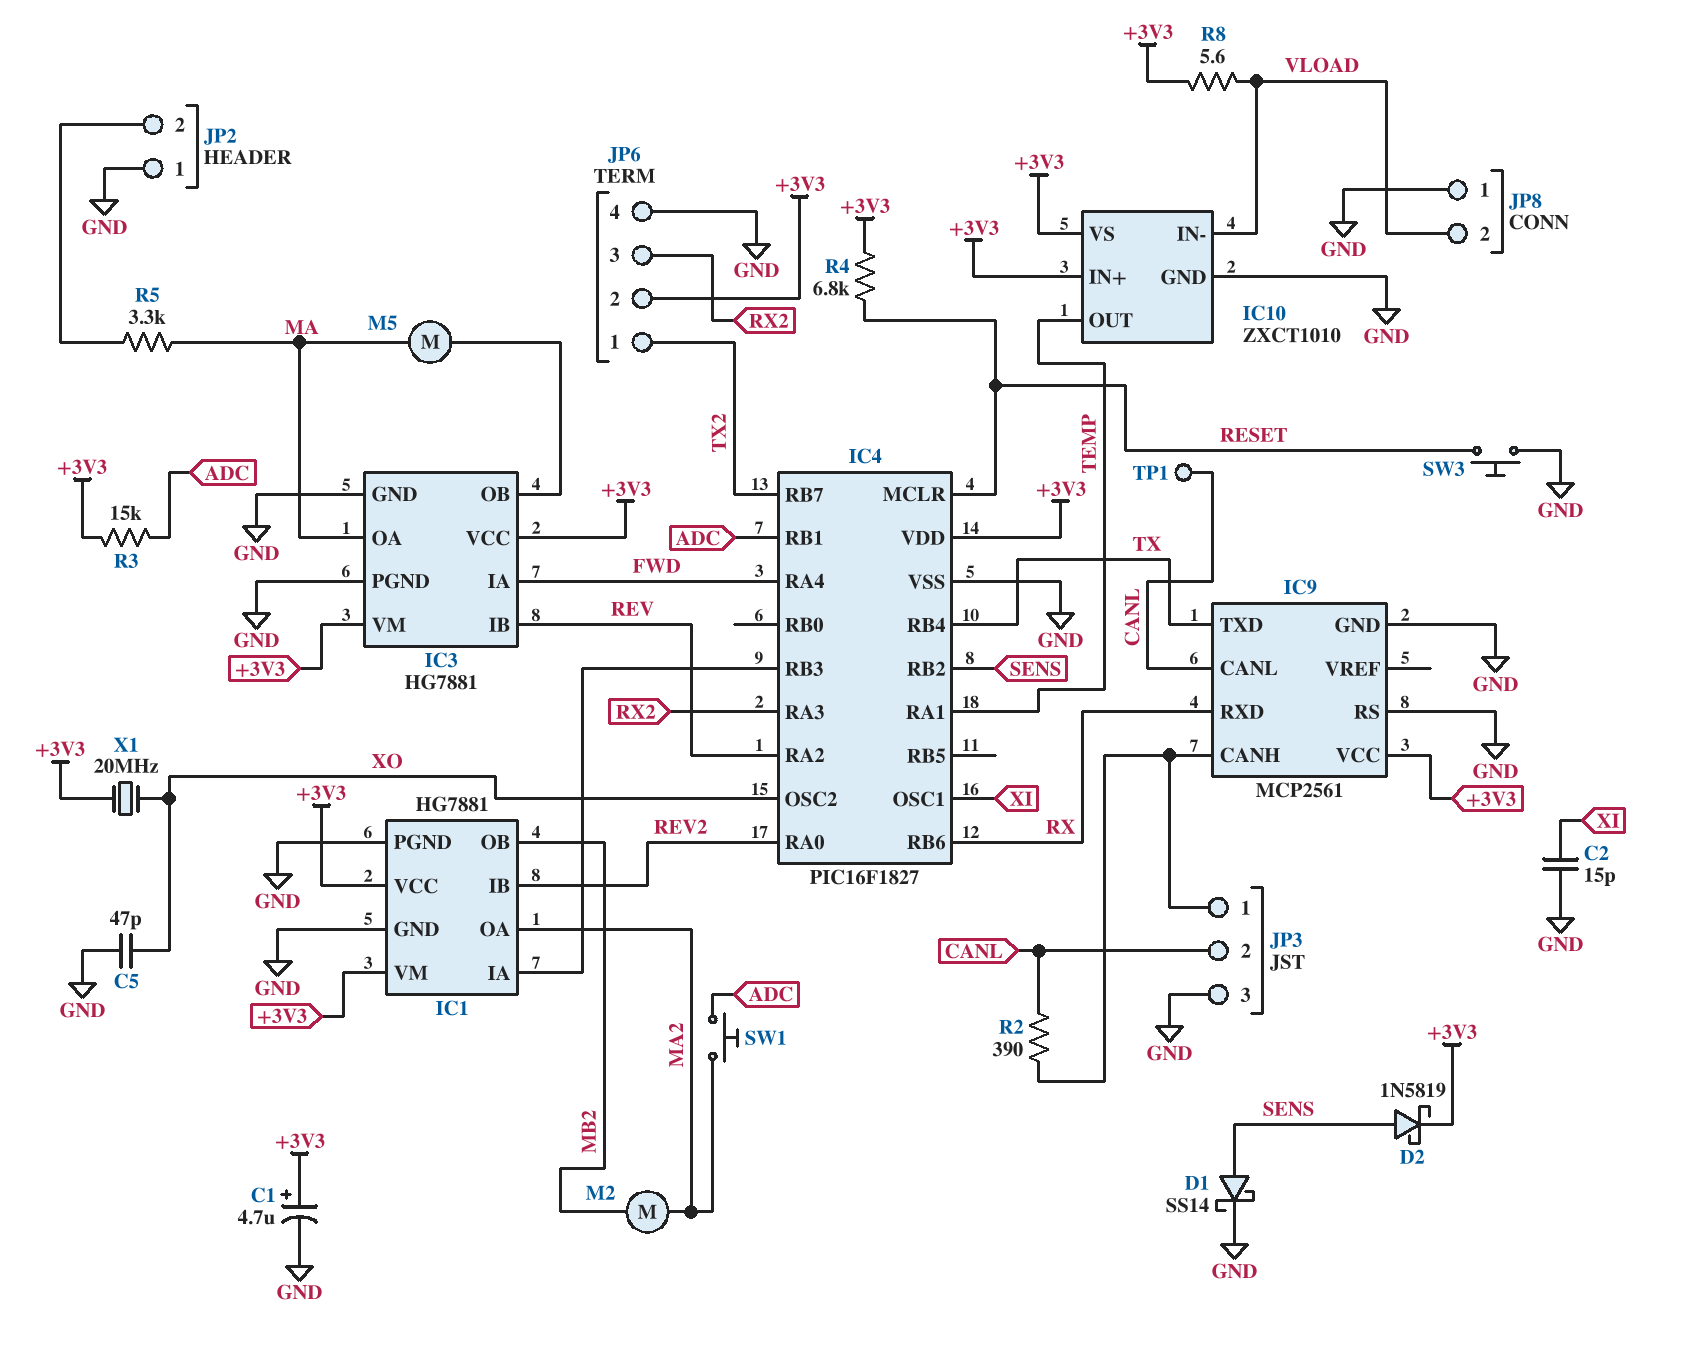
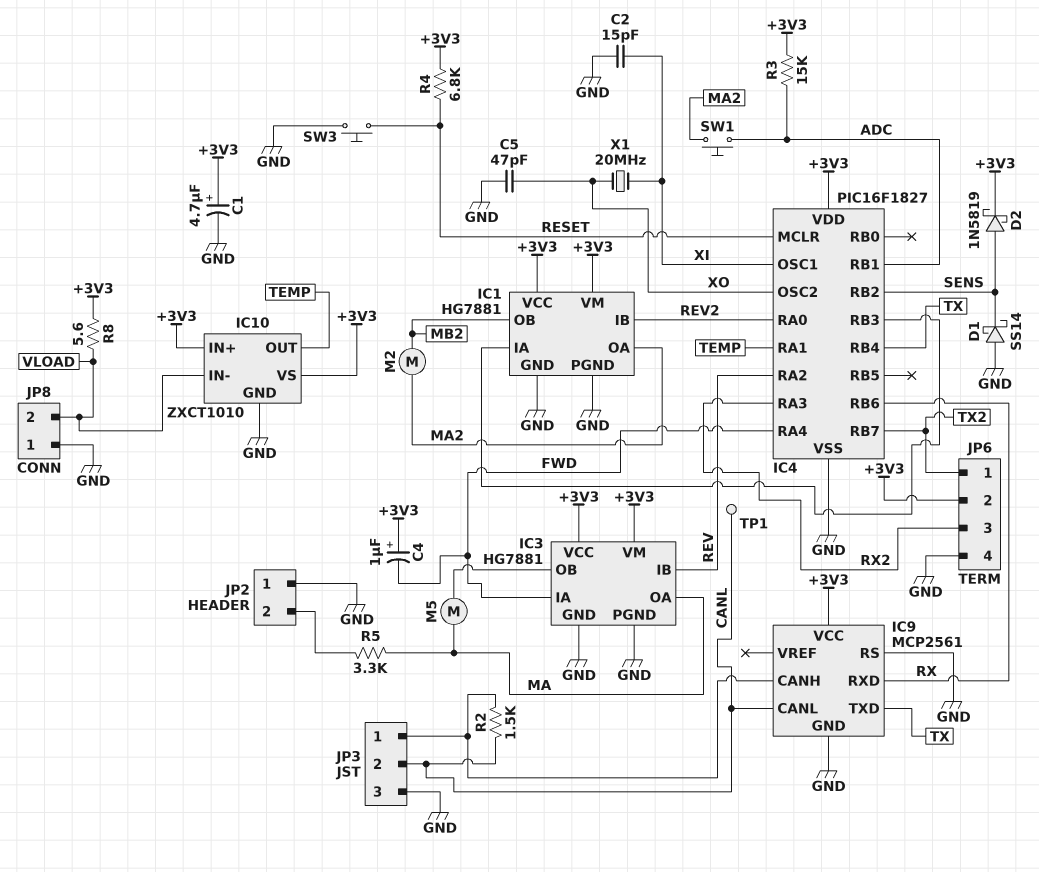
C4: none -> 1uF (plus +3V3, minus FWD)
D1: schottky SS14 (A SENS, K GND) -> schottky SS14 (A GND, K SENS)
R2: 390 (CANL, IC9/CANH) -> 1.5k (CANL, IC9/CANH)
X1: 20MHz (+3V3, XO) -> 20MHz (XI, XO)

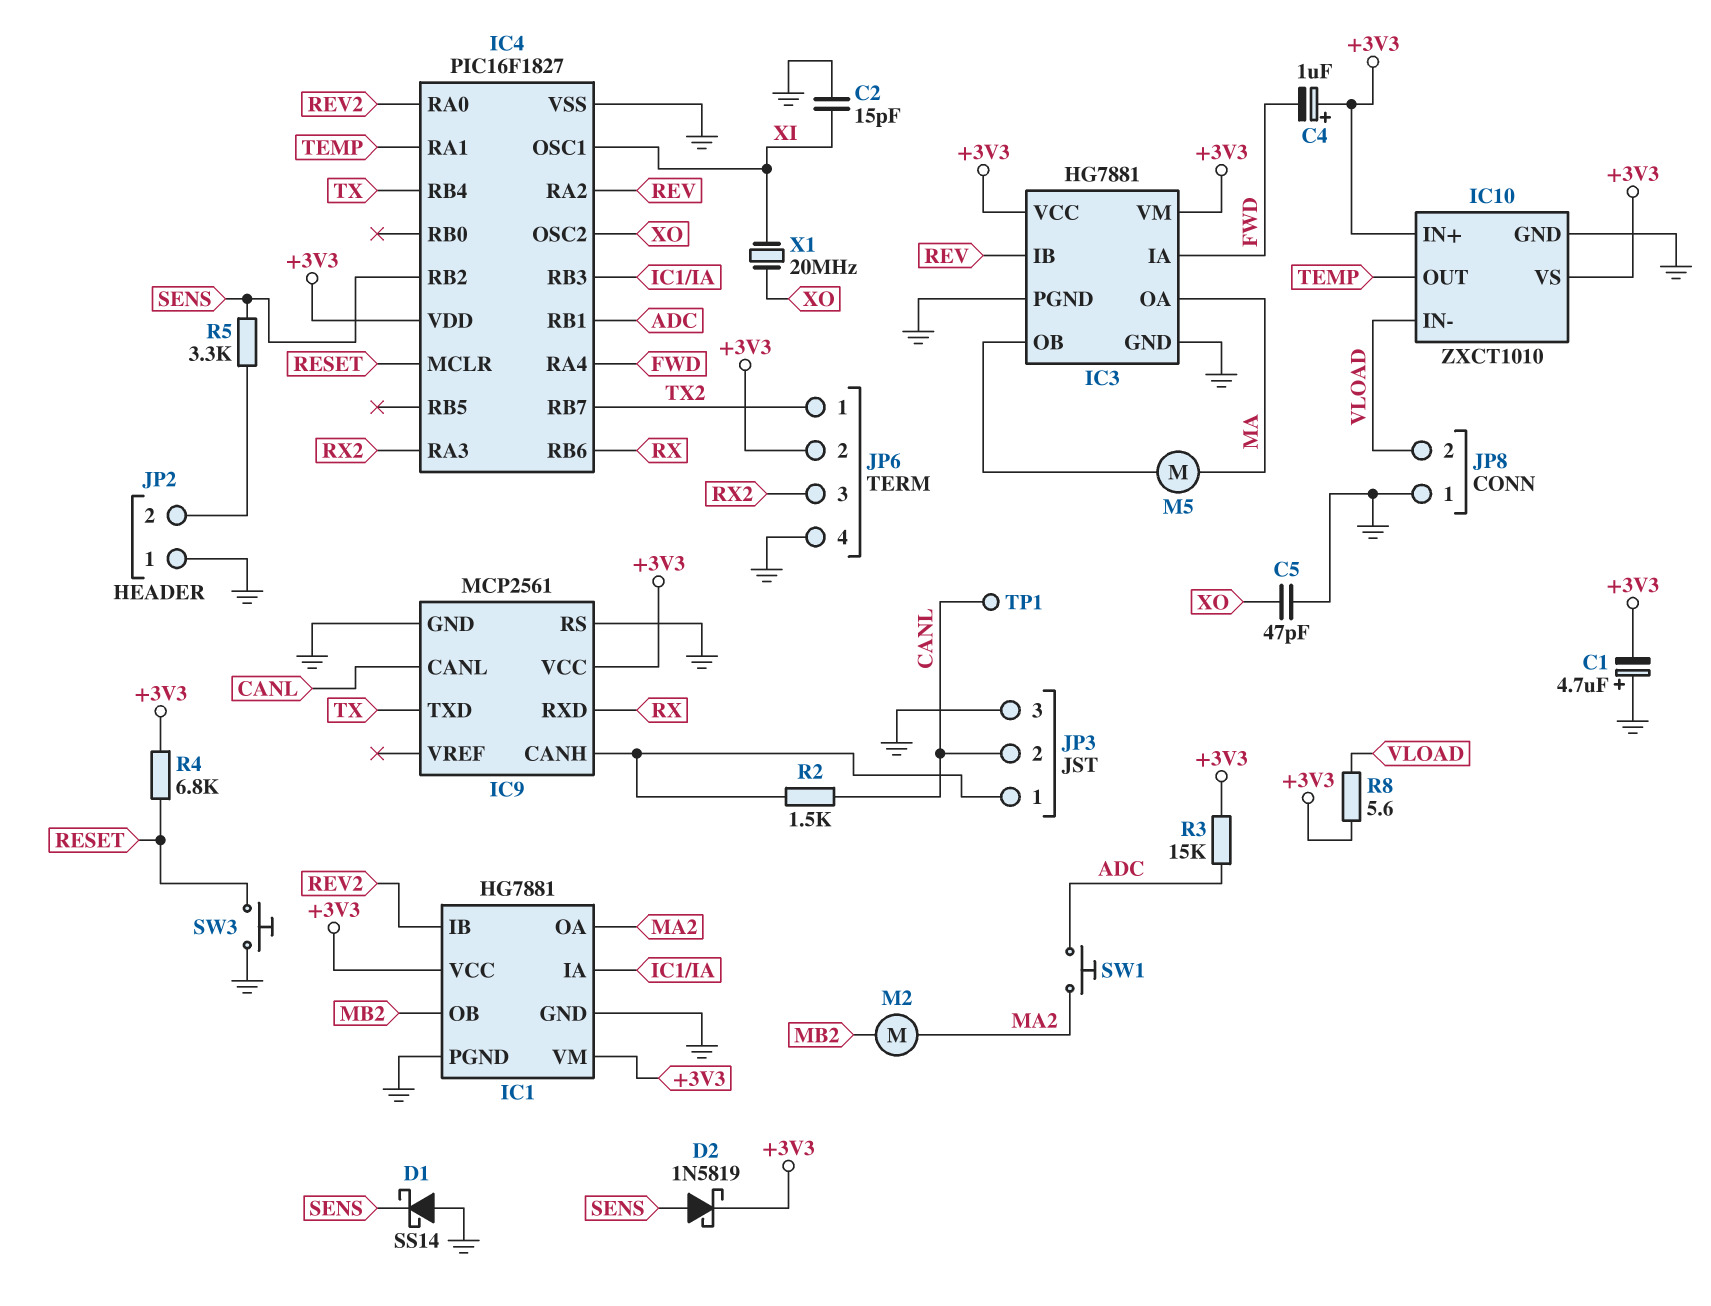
C1: 4.7uF (plus +3V3, minus GND) -> 4.7uF (plus GND, minus +3V3)
R5: 3.3k (JP2/2, MA) -> 3.3k (JP2/2, SENS)

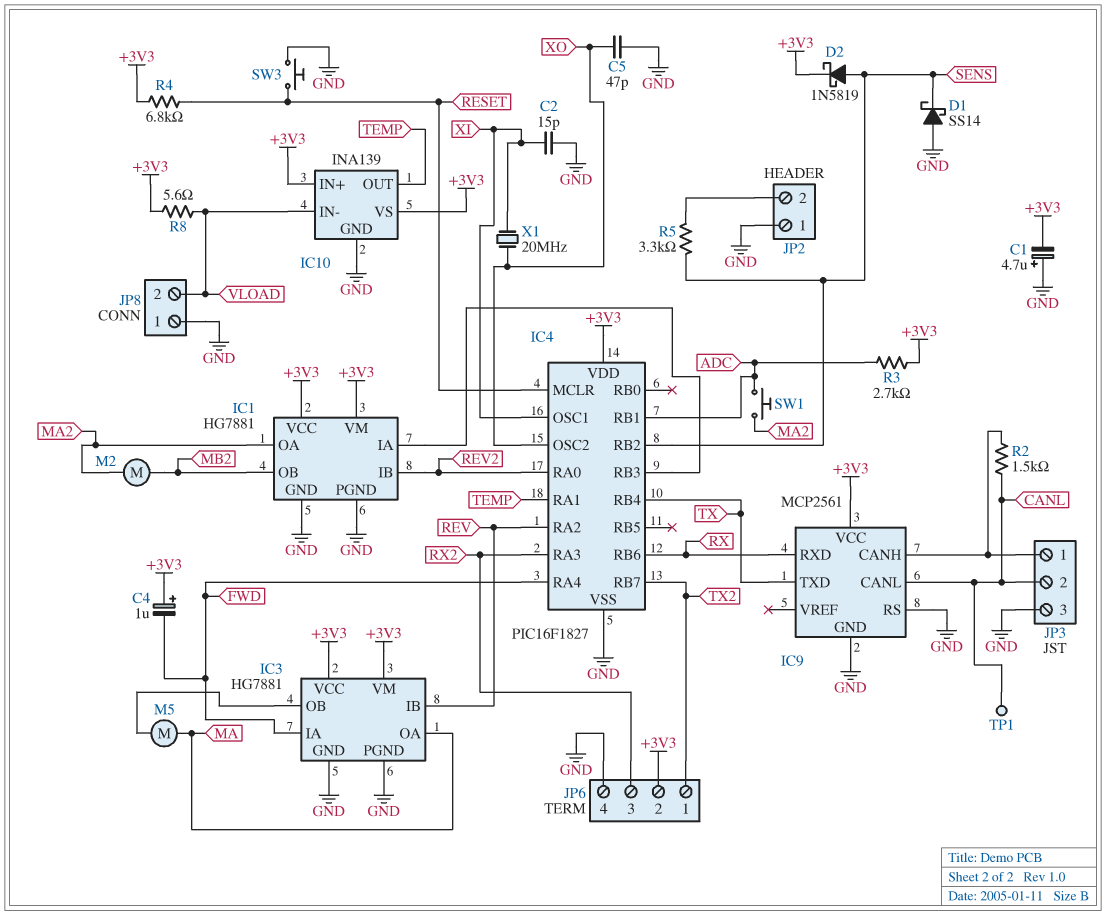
IC10: ZXCT1010 -> INA139
R3: 15k (+3V3, ADC) -> 2.7k (+3V3, ADC)

